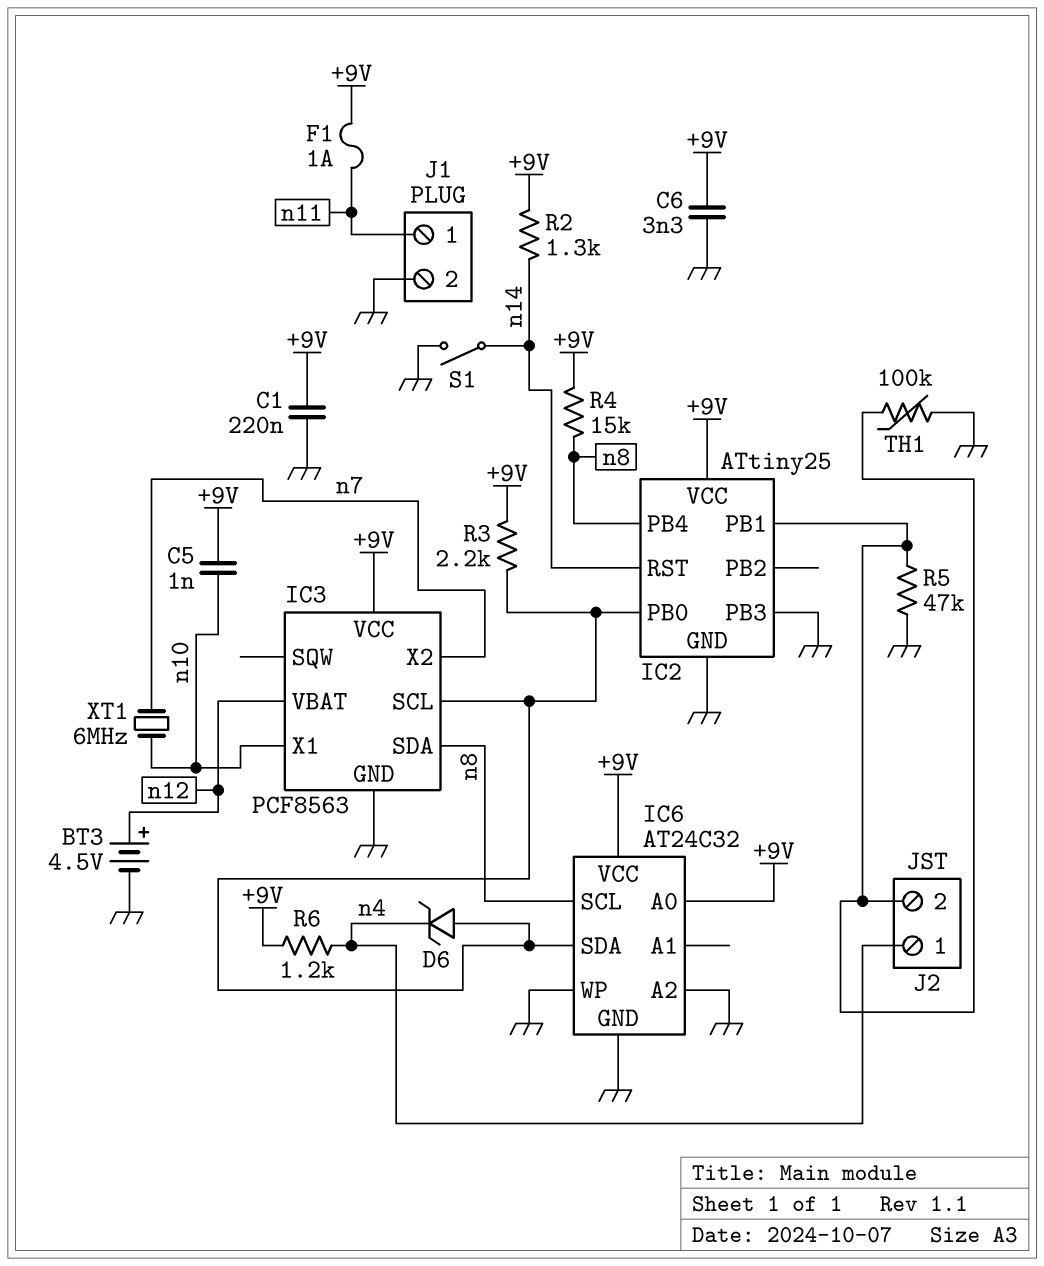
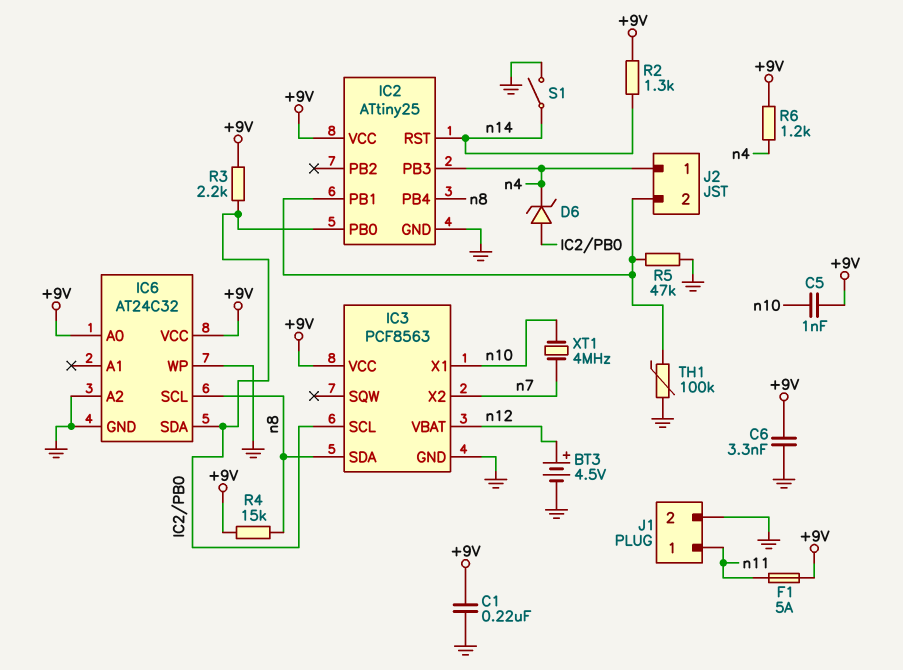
F1: 1A (+9V, n11) -> 5A (+9V, n11)
IC2 pin PB3: GND -> n4
XT1: 6MHz (n7, n10) -> 4MHz (n7, n10)

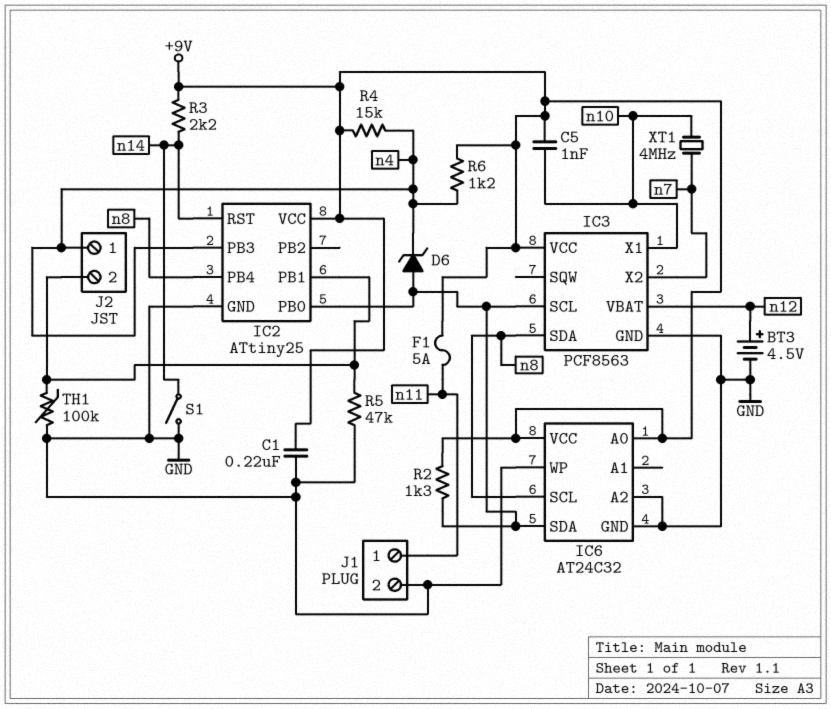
C6: 3.3nF (+9V, GND) -> none
R2: 1.3k (+9V, n14) -> 1.3k (+9V, IC2/PB0)
R3: 2.2k (+9V, IC2/PB0) -> 2.2k (+9V, n14)
R4: 15k (+9V, n8) -> 15k (+9V, n4)

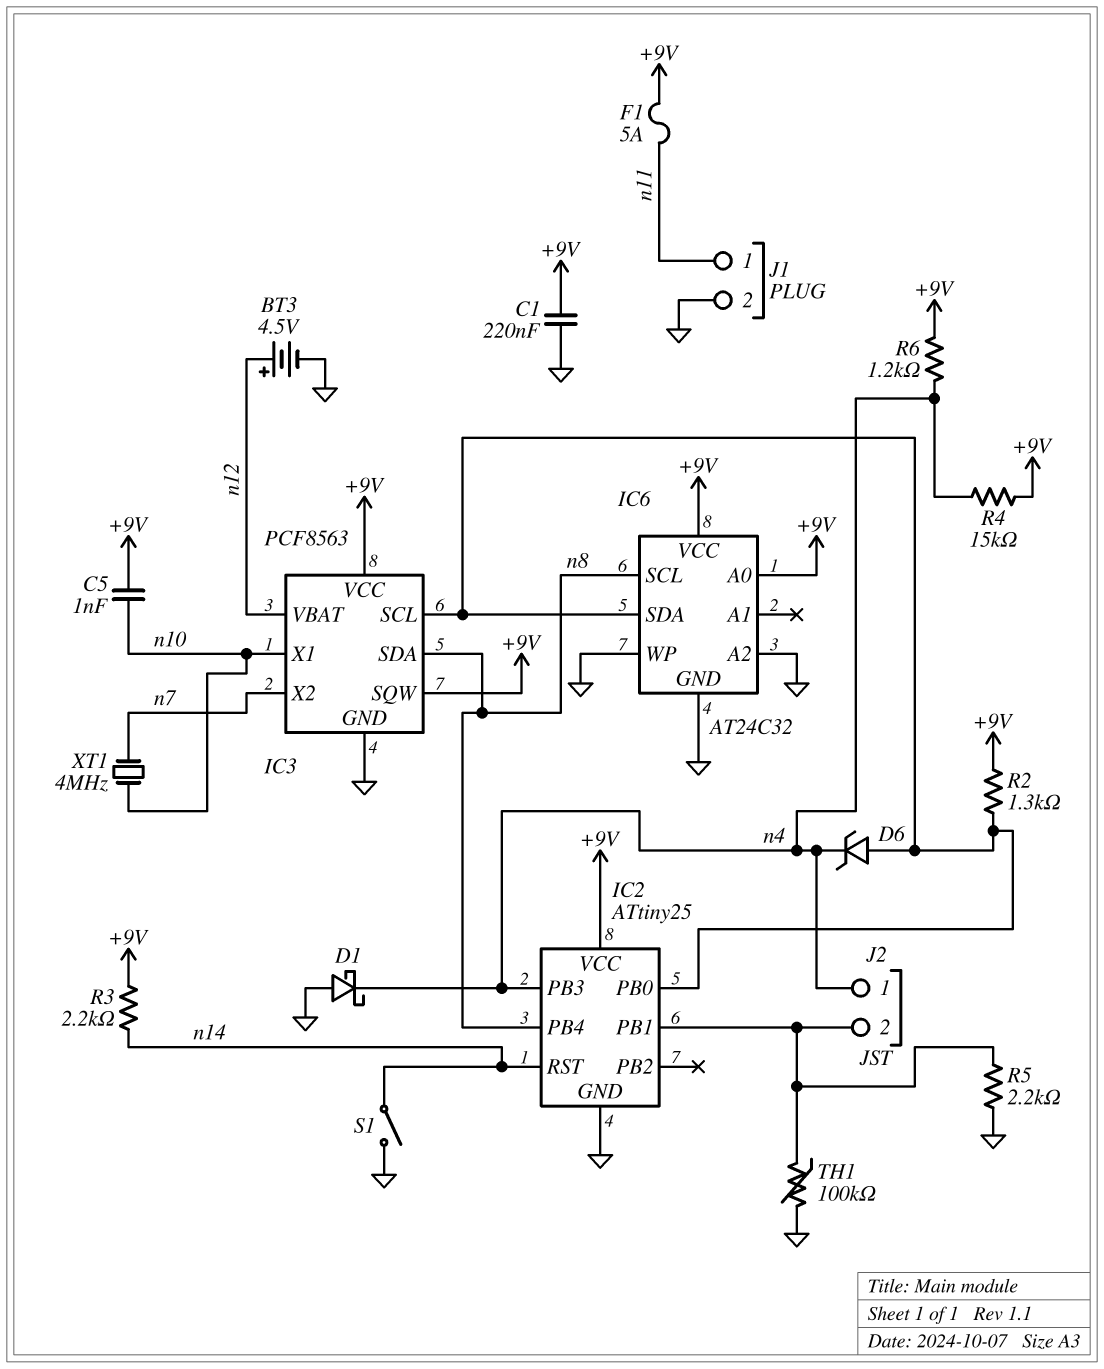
D1: none -> schottky (A GND, K n4)
IC3 pin SQW: none -> +9V
R5: 47k (GND, IC2/PB1) -> 2.2k (GND, IC2/PB1)

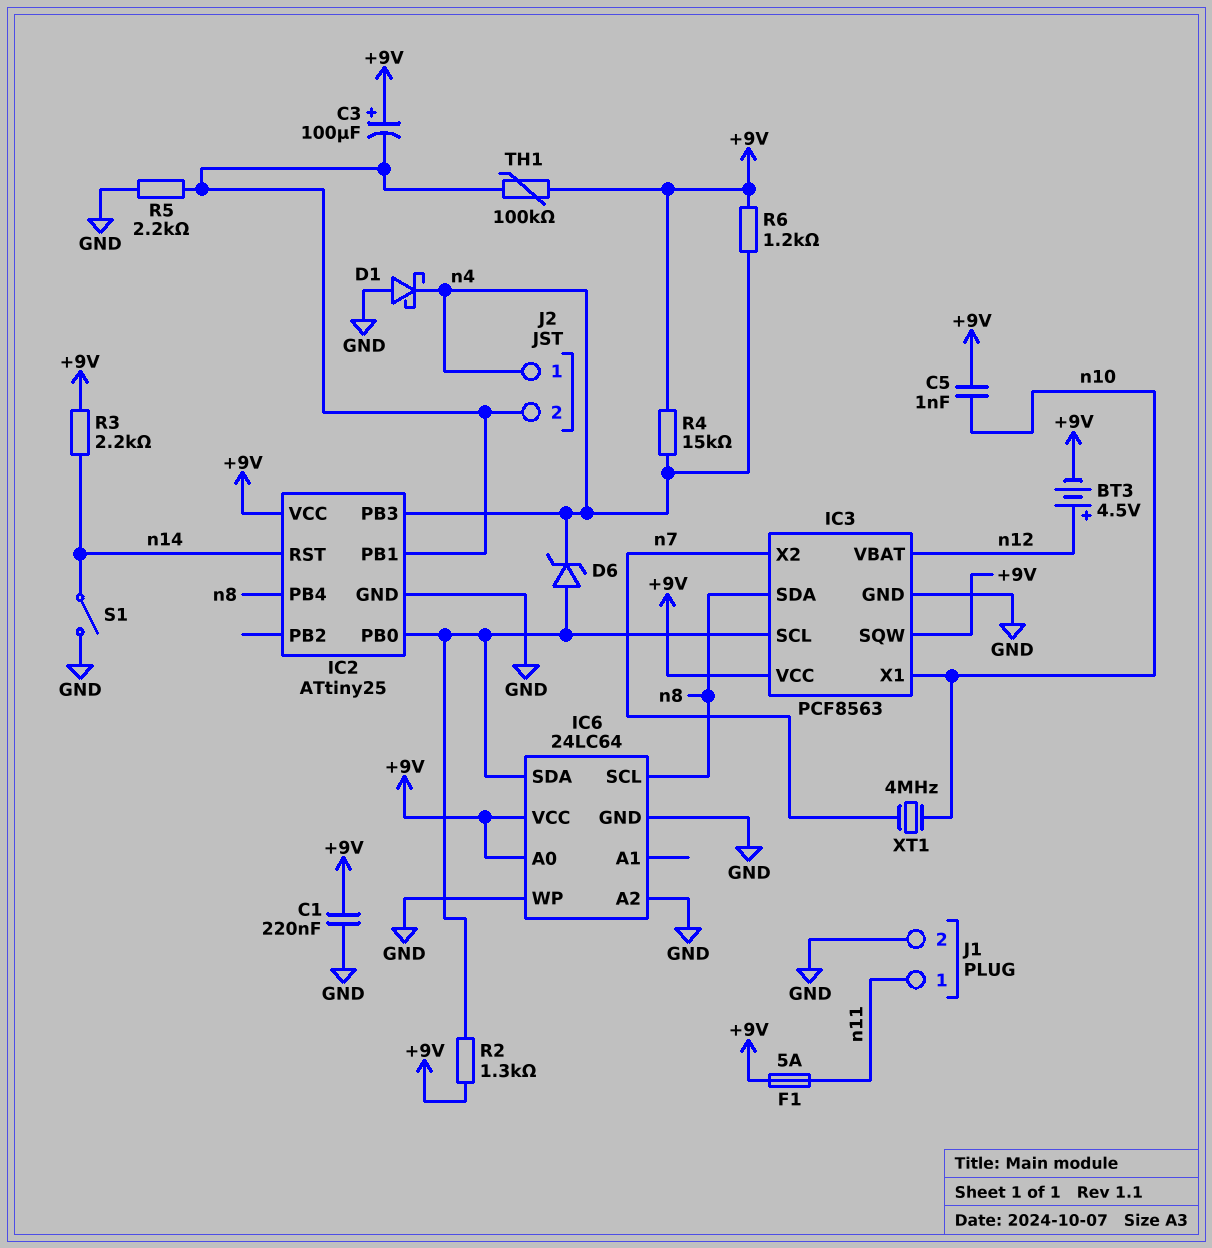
BT3: 4.5V (plus n12, minus GND) -> 4.5V (plus n12, minus +9V)
C3: none -> 100uF (plus +9V, minus IC2/PB1)
IC6: AT24C32 -> 24LC64
TH1: 100k (GND, IC2/PB1) -> 100k (+9V, IC2/PB1)

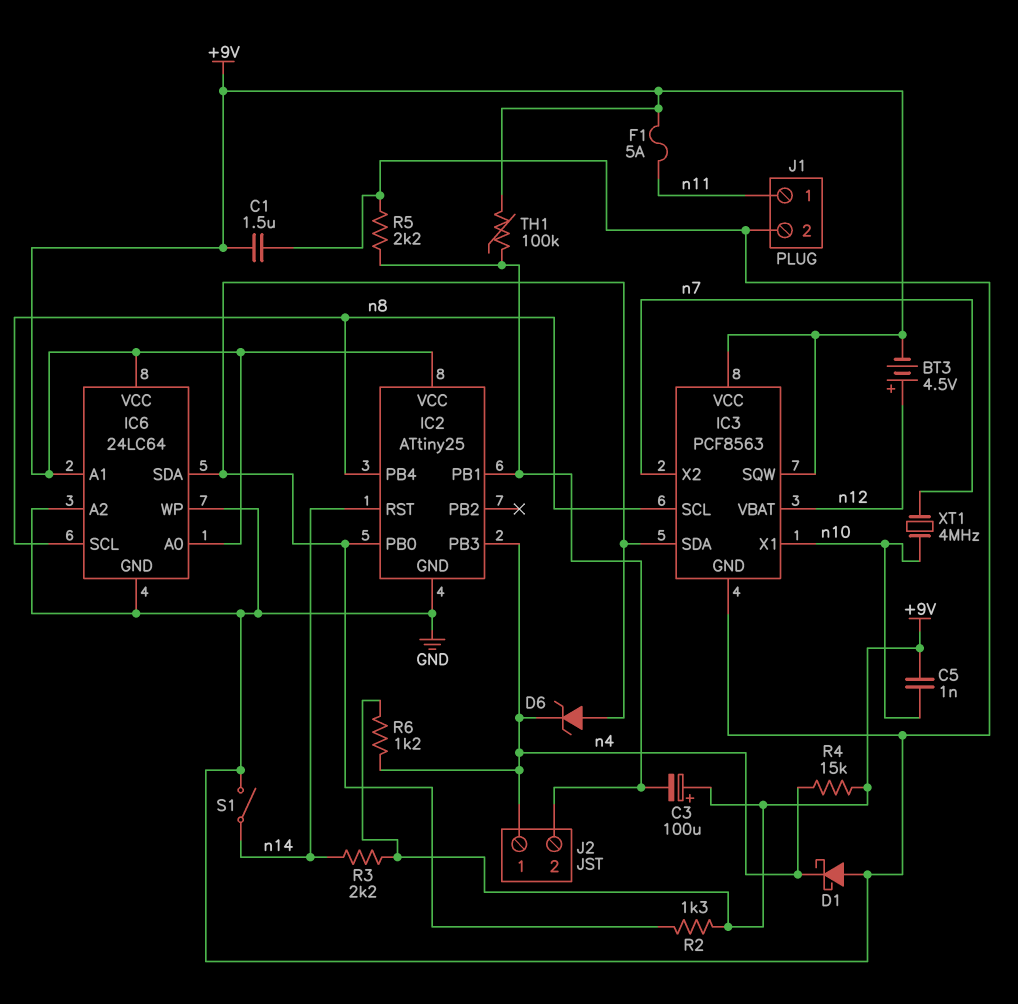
C1: 220nF (+9V, GND) -> 1.5uF (+9V, GND)
IC3 pin SCL: IC2/PB0 -> n8
IC3 pin SDA: n8 -> IC2/PB0
IC6 pin A1: none -> +9V

